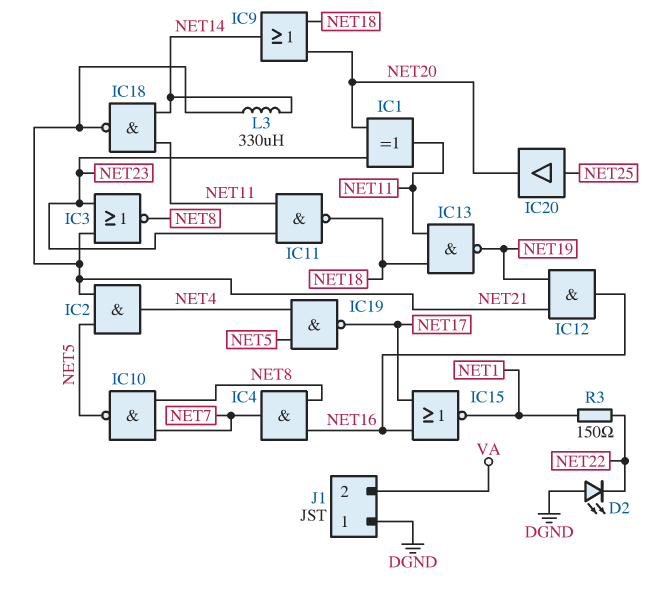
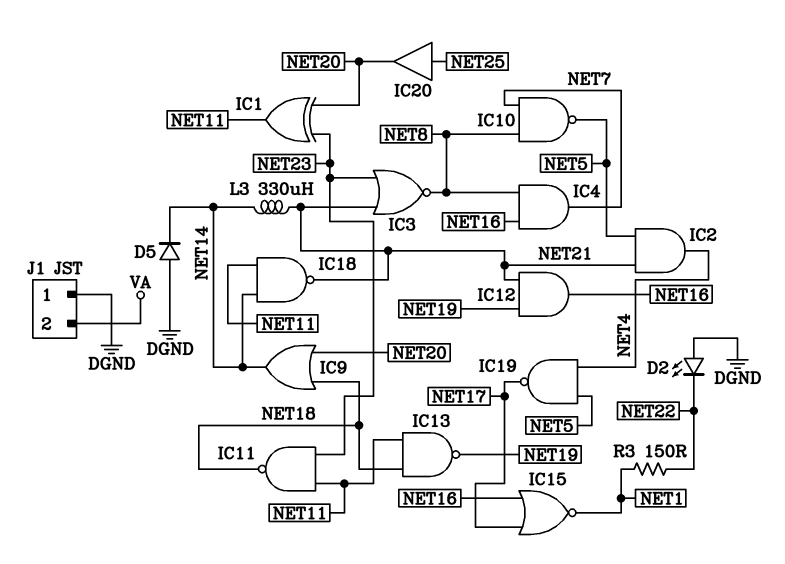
D5: none -> diode (A DGND, K NET14)

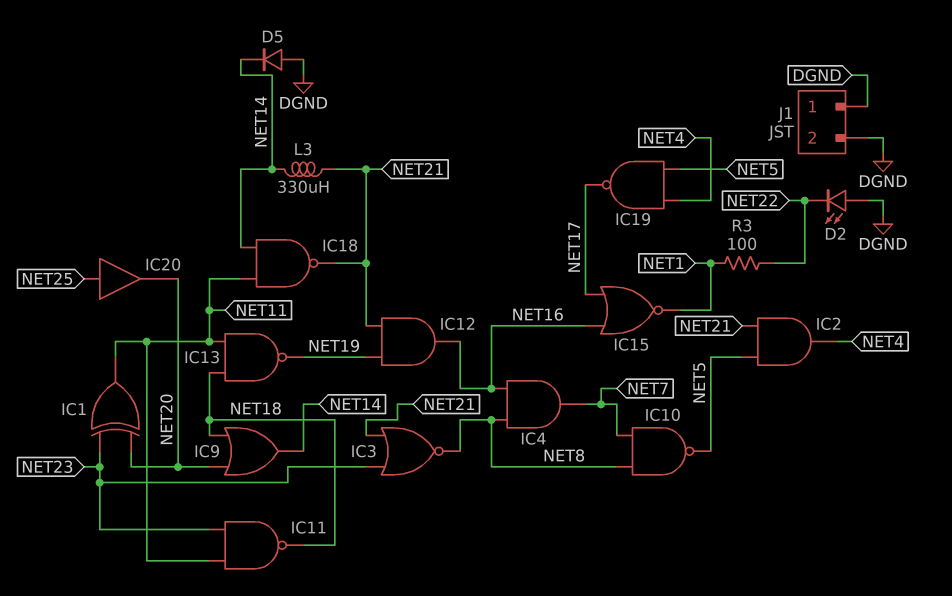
J1 pin 2: VA -> DGND
R3: 150 (NET1, NET22) -> 100 (NET1, NET22)

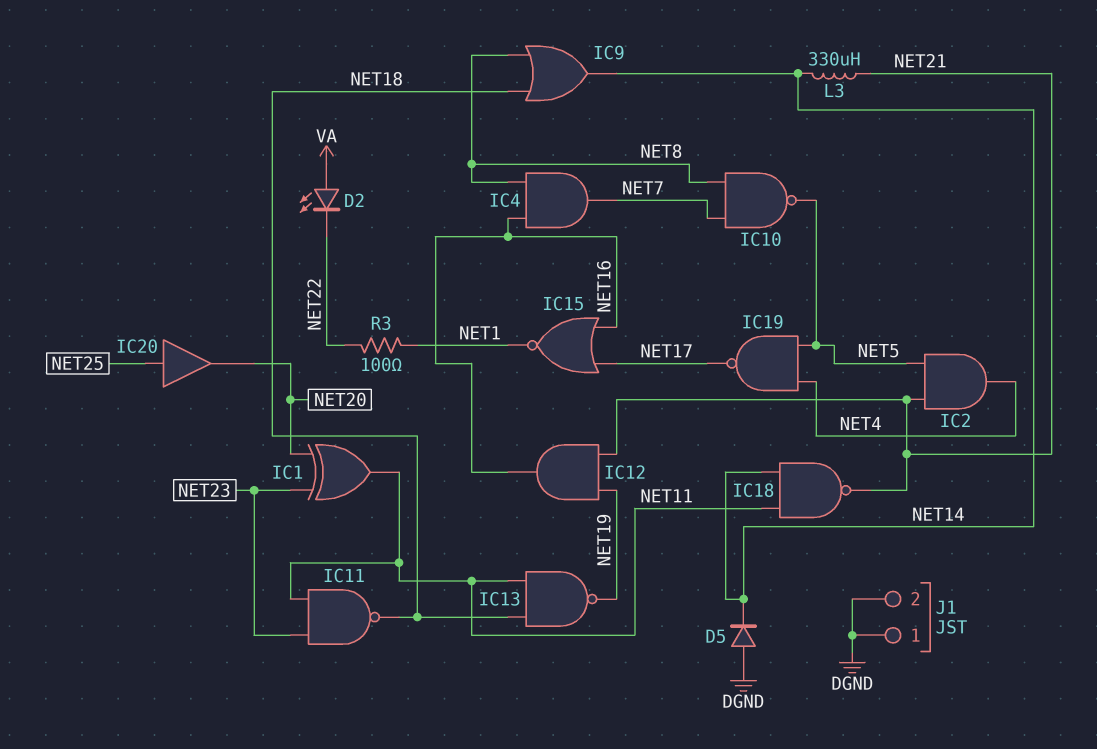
D2: LED (A DGND, K NET22) -> LED (A VA, K NET22)
IC3: NOR (in NET21, in NET23, out NET8) -> none
IC9: OR (in NET18, in NET20, out NET14) -> OR (in NET8, in NET18, out NET14)

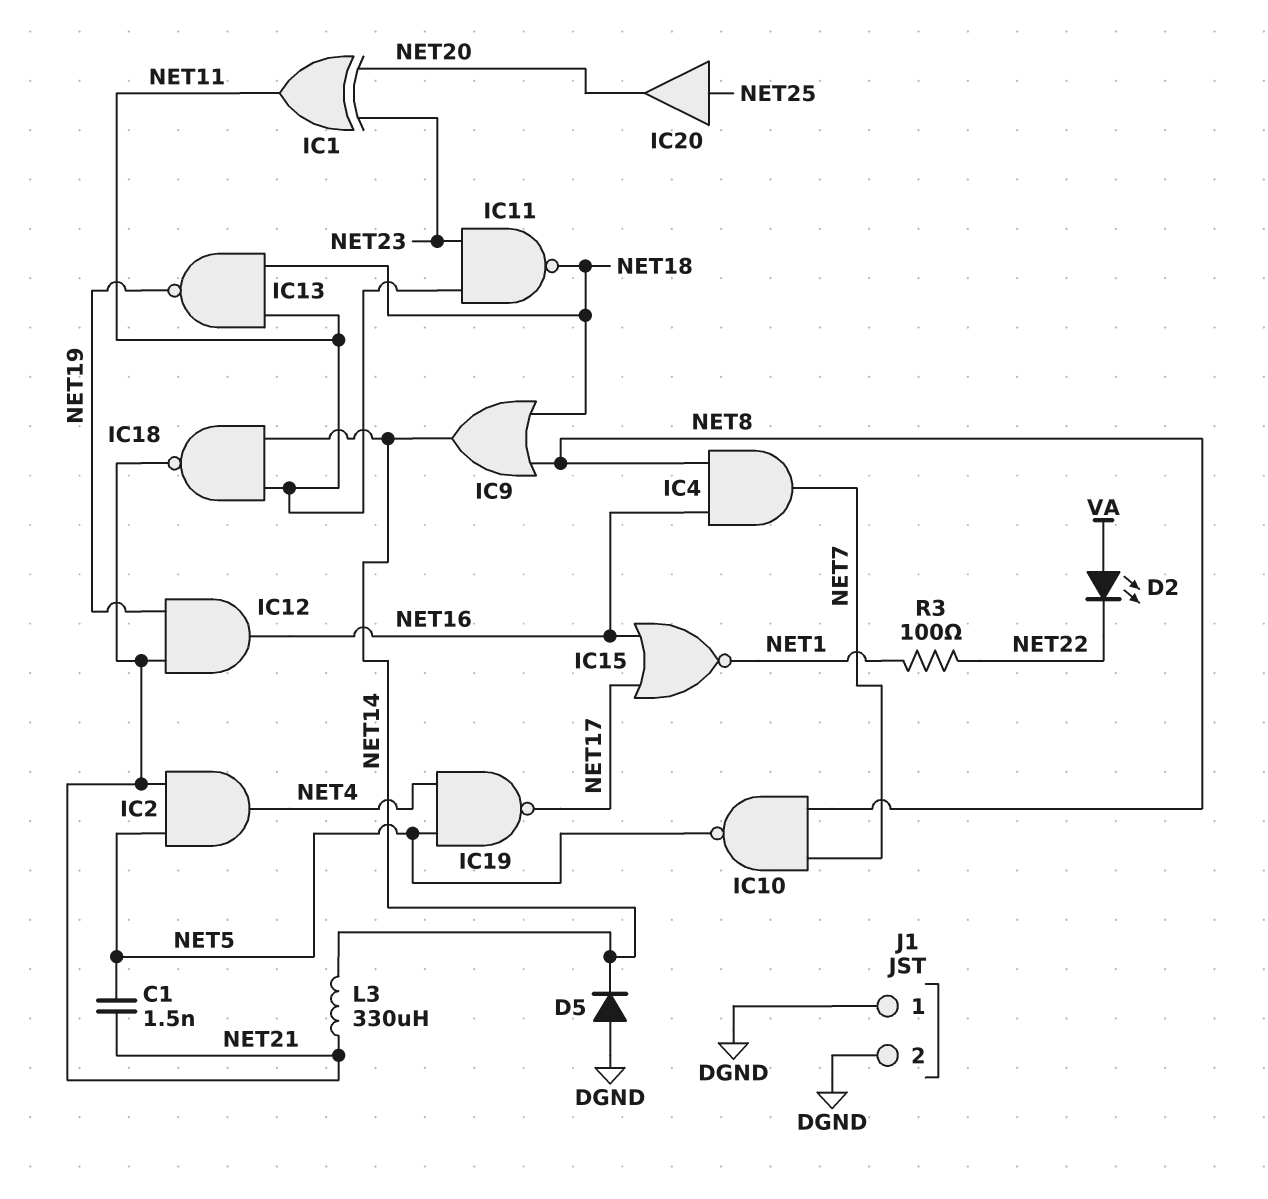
C1: none -> 1.5nF (NET5, NET21)

